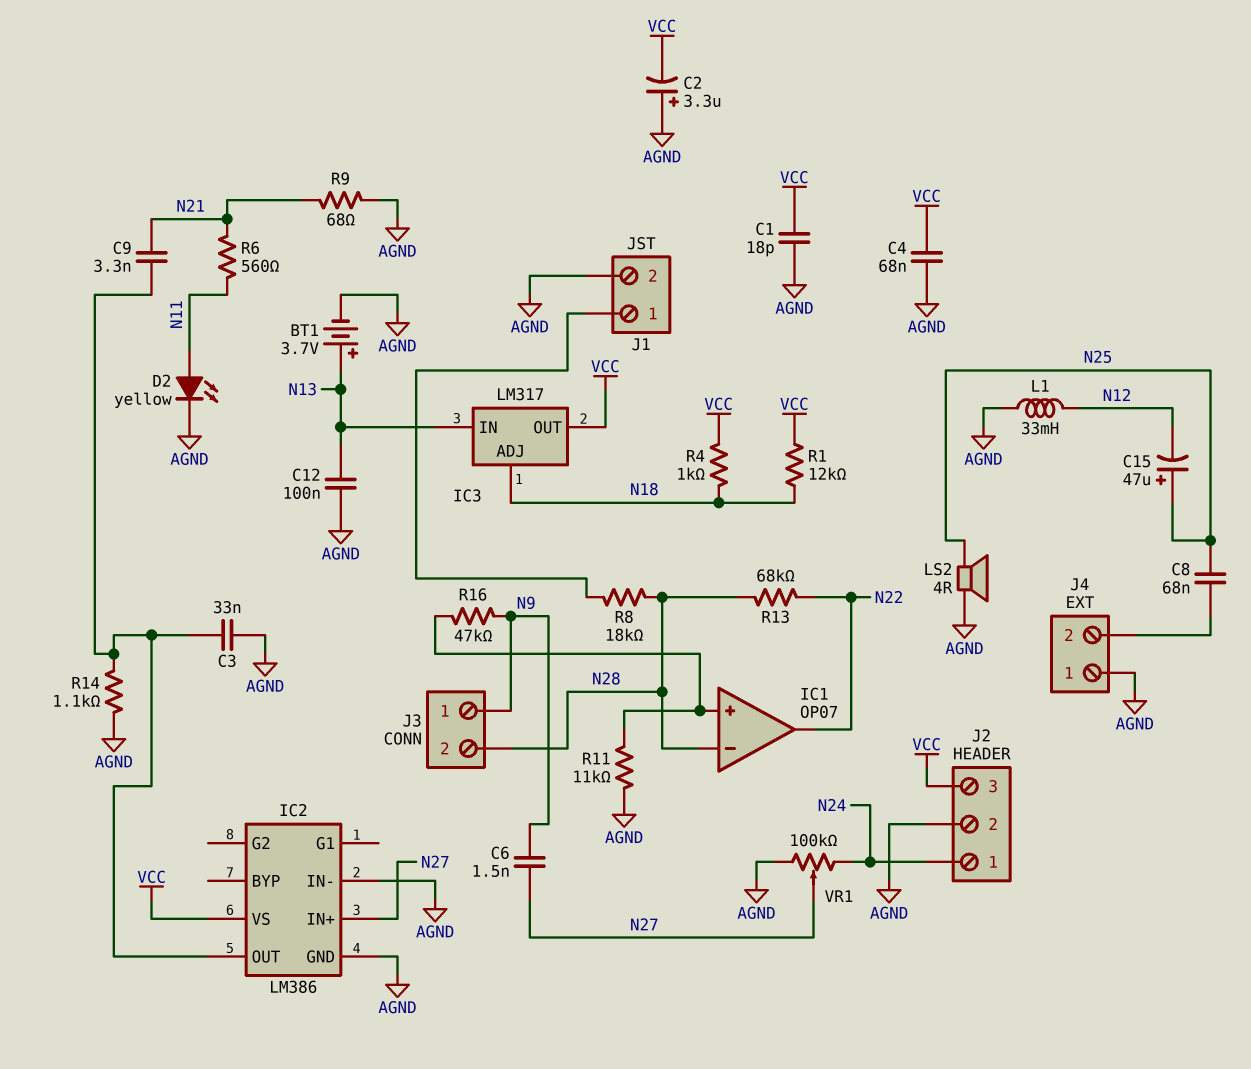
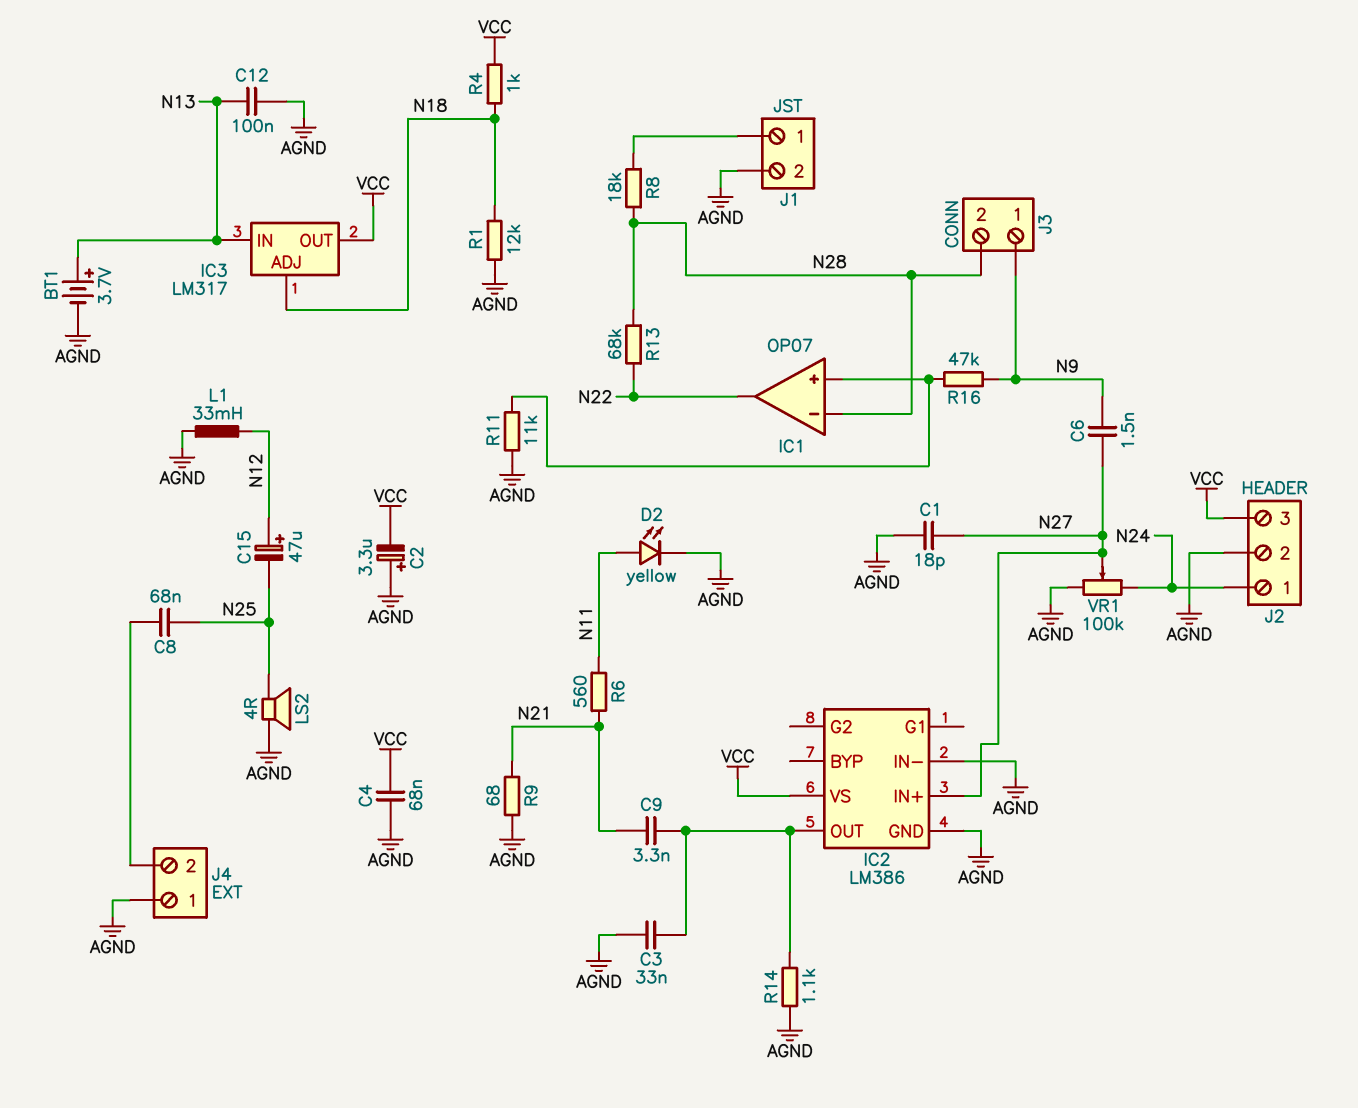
C1: 18pF (AGND, VCC) -> 18pF (AGND, N27)
C15: 47uF (plus N25, minus N12) -> 47uF (plus N12, minus N25)
R1: 12k (N18, VCC) -> 12k (AGND, N18)

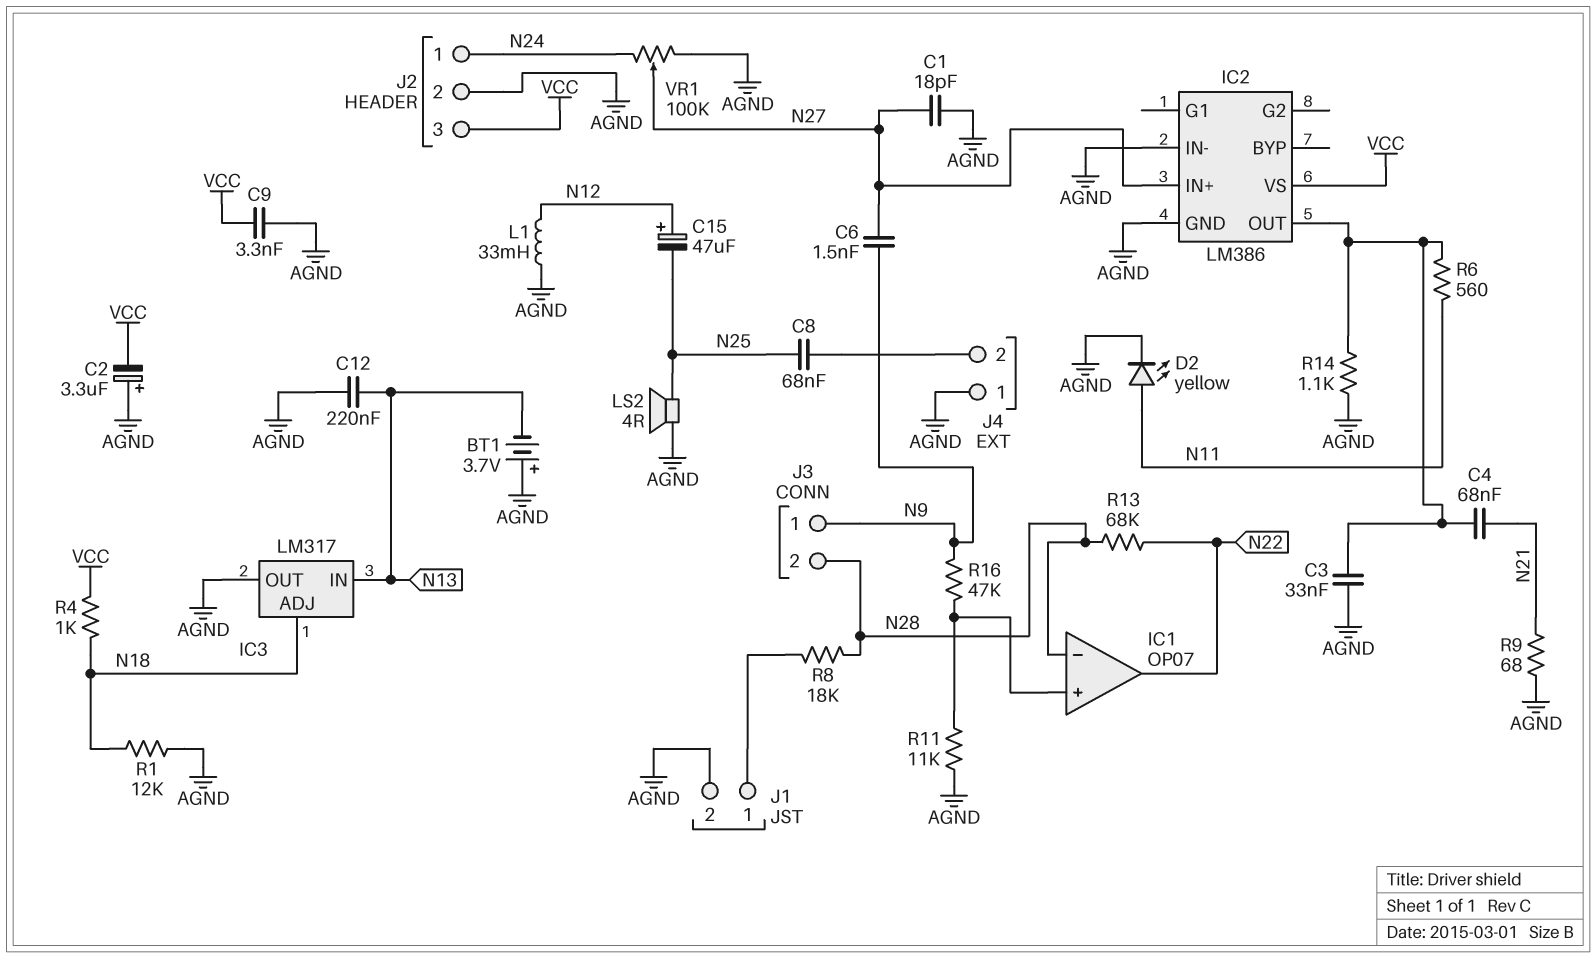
BT1: 3.7V (plus N13, minus AGND) -> 3.7V (plus AGND, minus N13)
C4: 68nF (AGND, VCC) -> 68nF (IC2/OUT, N21)
C9: 3.3nF (IC2/OUT, N21) -> 3.3nF (AGND, VCC)
C12: 100nF (AGND, N13) -> 220nF (AGND, N13)
IC3 pin OUT: VCC -> AGND
R6: 560 (N11, N21) -> 560 (IC2/OUT, N11)

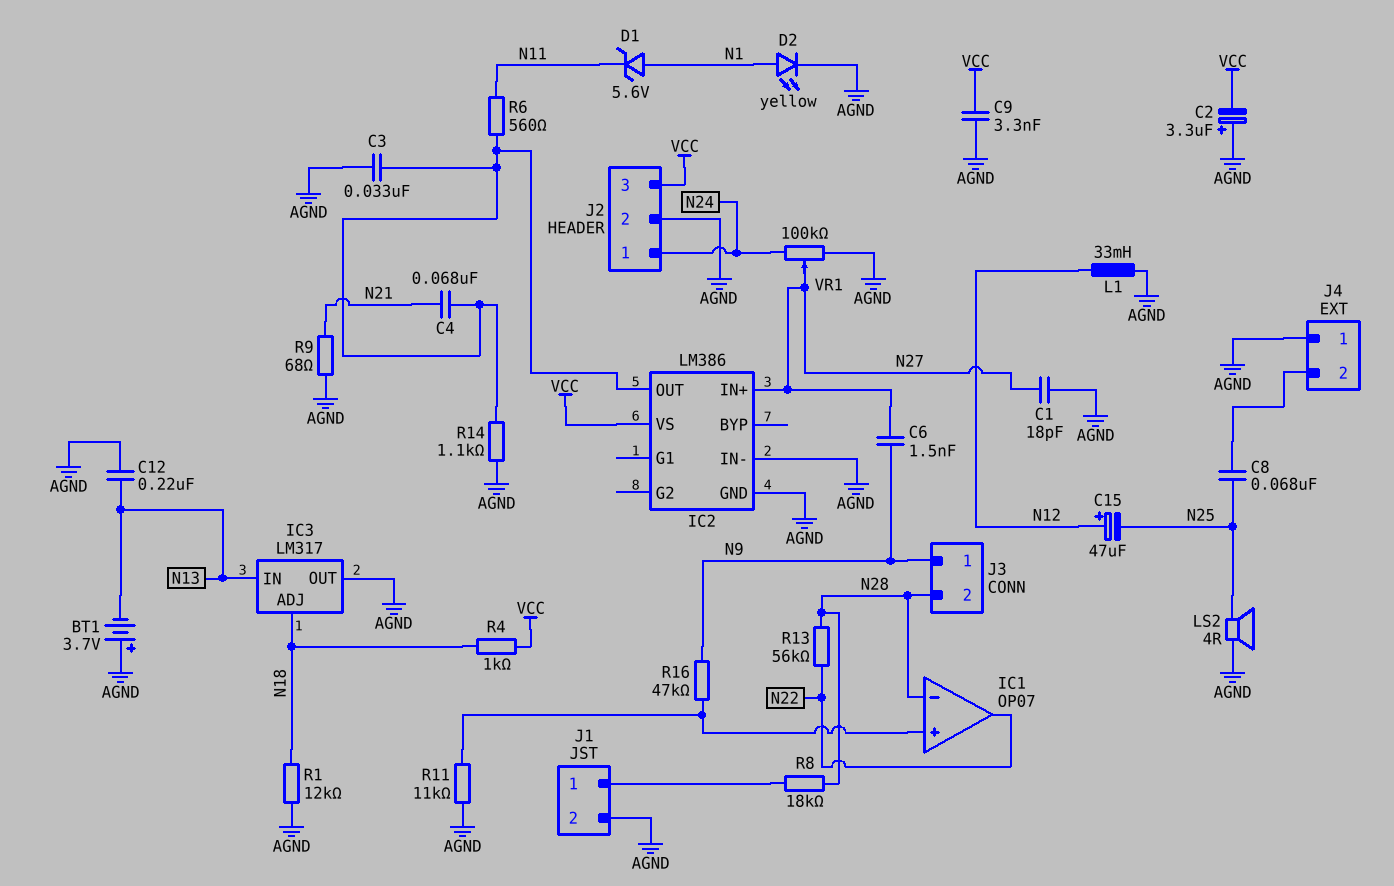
D1: none -> zener 5.6V (A N1, K N11)
D2: LED yellow (A N11, K AGND) -> LED yellow (A N1, K AGND)
R13: 68k (N22, N28) -> 56k (N22, N28)

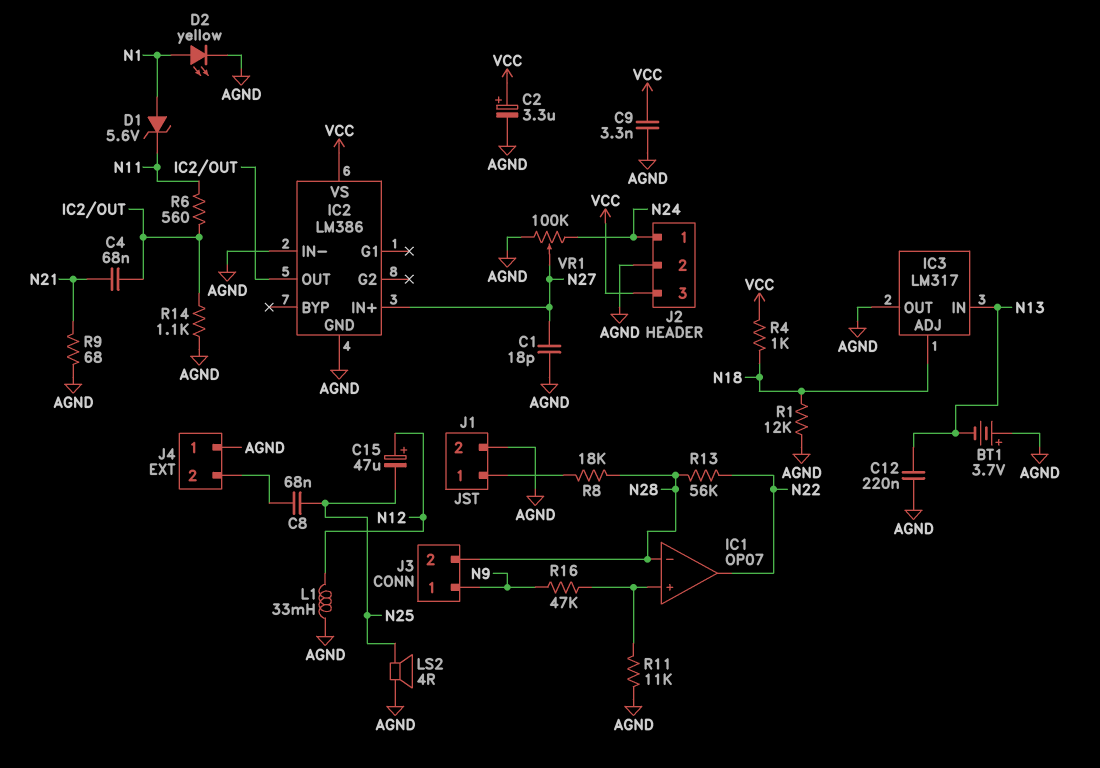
C2: 3.3uF (plus AGND, minus VCC) -> 3.3uF (plus VCC, minus AGND)
C3: 33nF (AGND, IC2/OUT) -> none
C6: 1.5nF (N9, N27) -> none

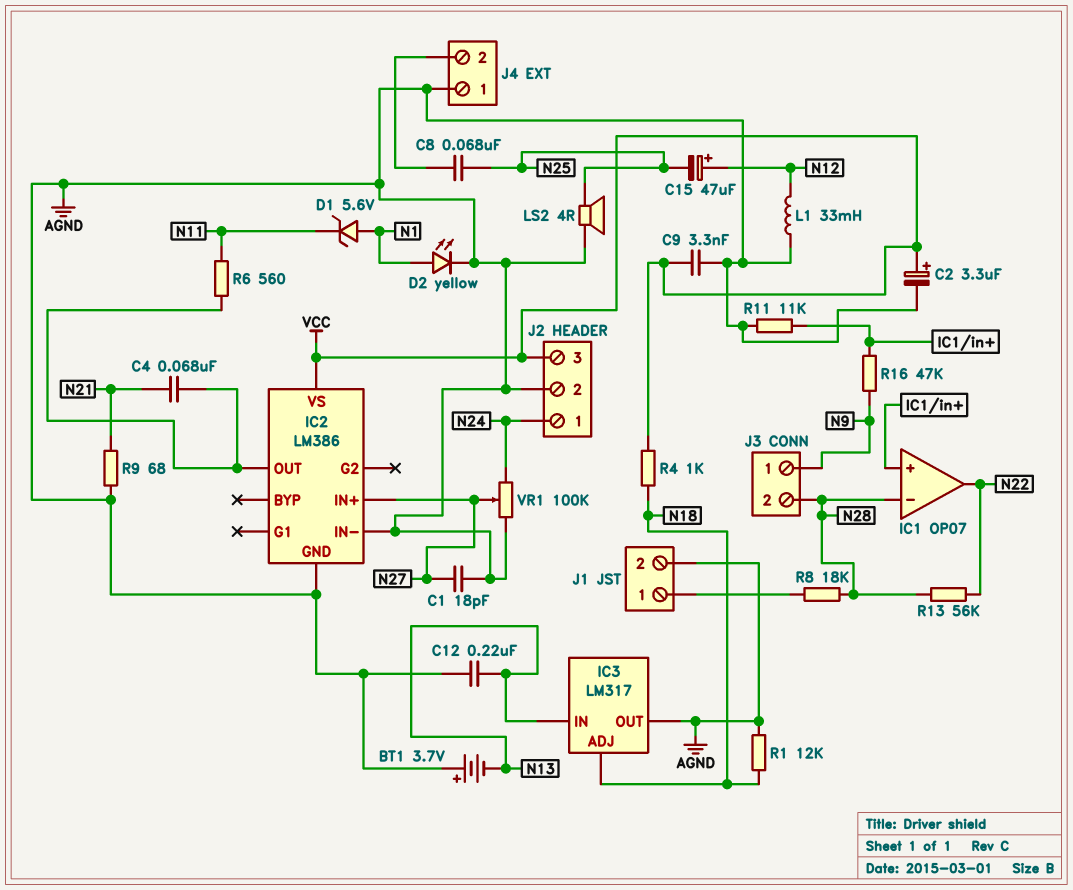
R14: 1.1k (AGND, IC2/OUT) -> none

